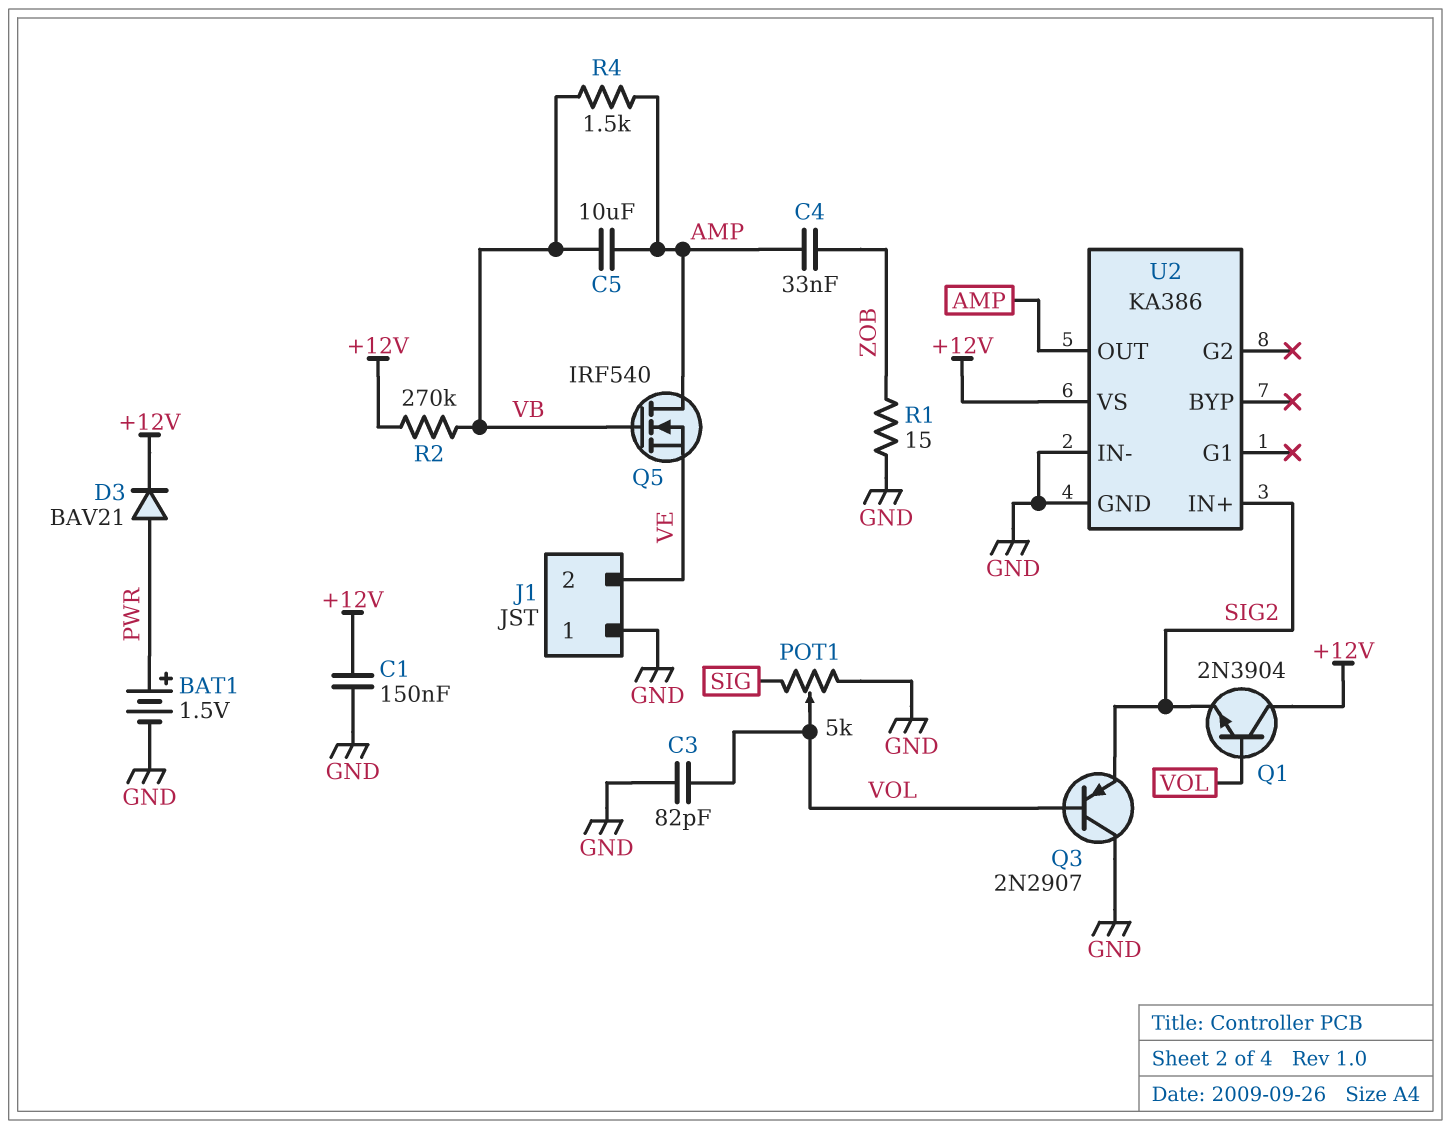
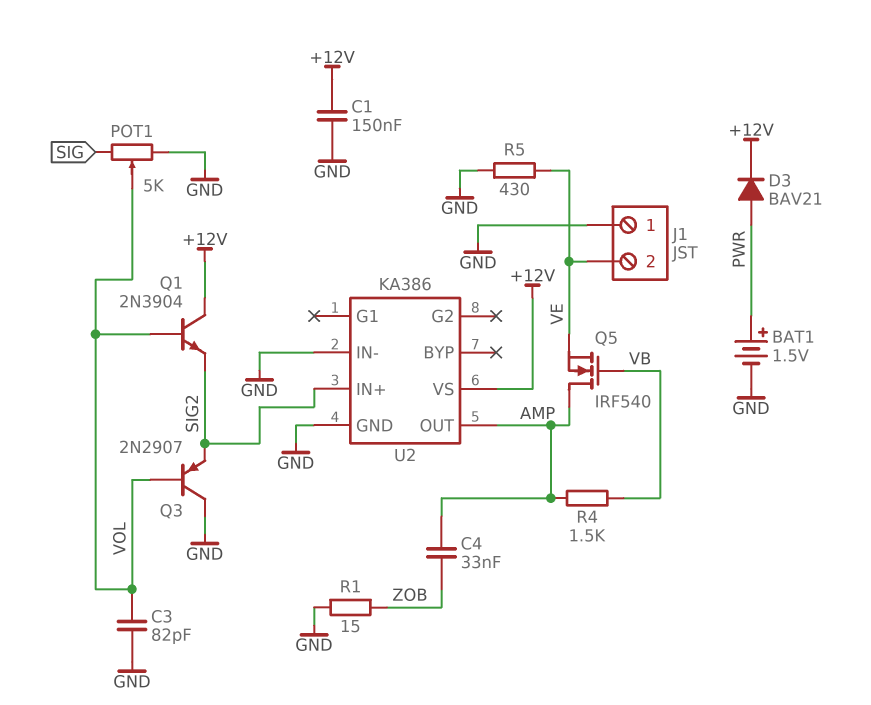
C5: 10uF (AMP, VB) -> none
R2: 270k (+12V, VB) -> none
R5: none -> 430 (GND, VE)

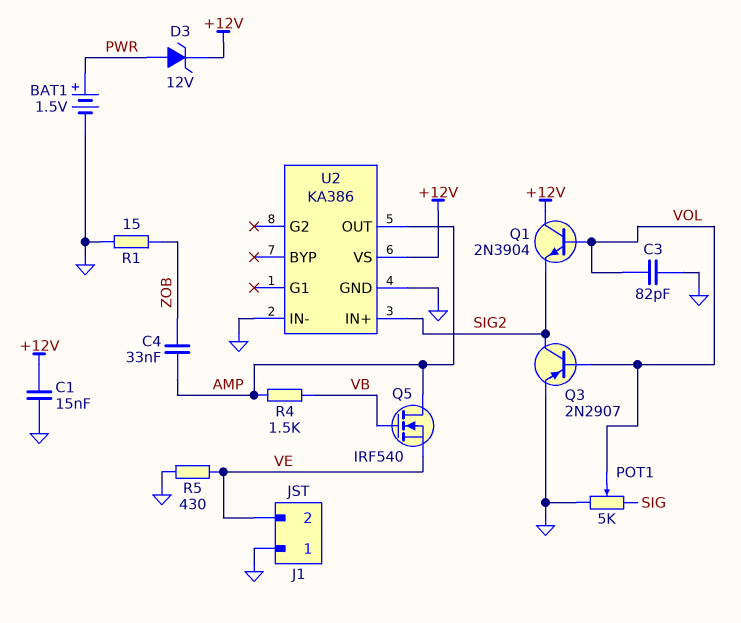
C1: 150nF (+12V, GND) -> 15nF (+12V, GND)
D3: diode BAV21 (A PWR, K +12V) -> zener 12V (A PWR, K +12V)
Q3: PNP 2N2907 (B VOL, C GND, E SIG2) -> PNP 2N2907 (B VOL, C SIG2, E GND)

